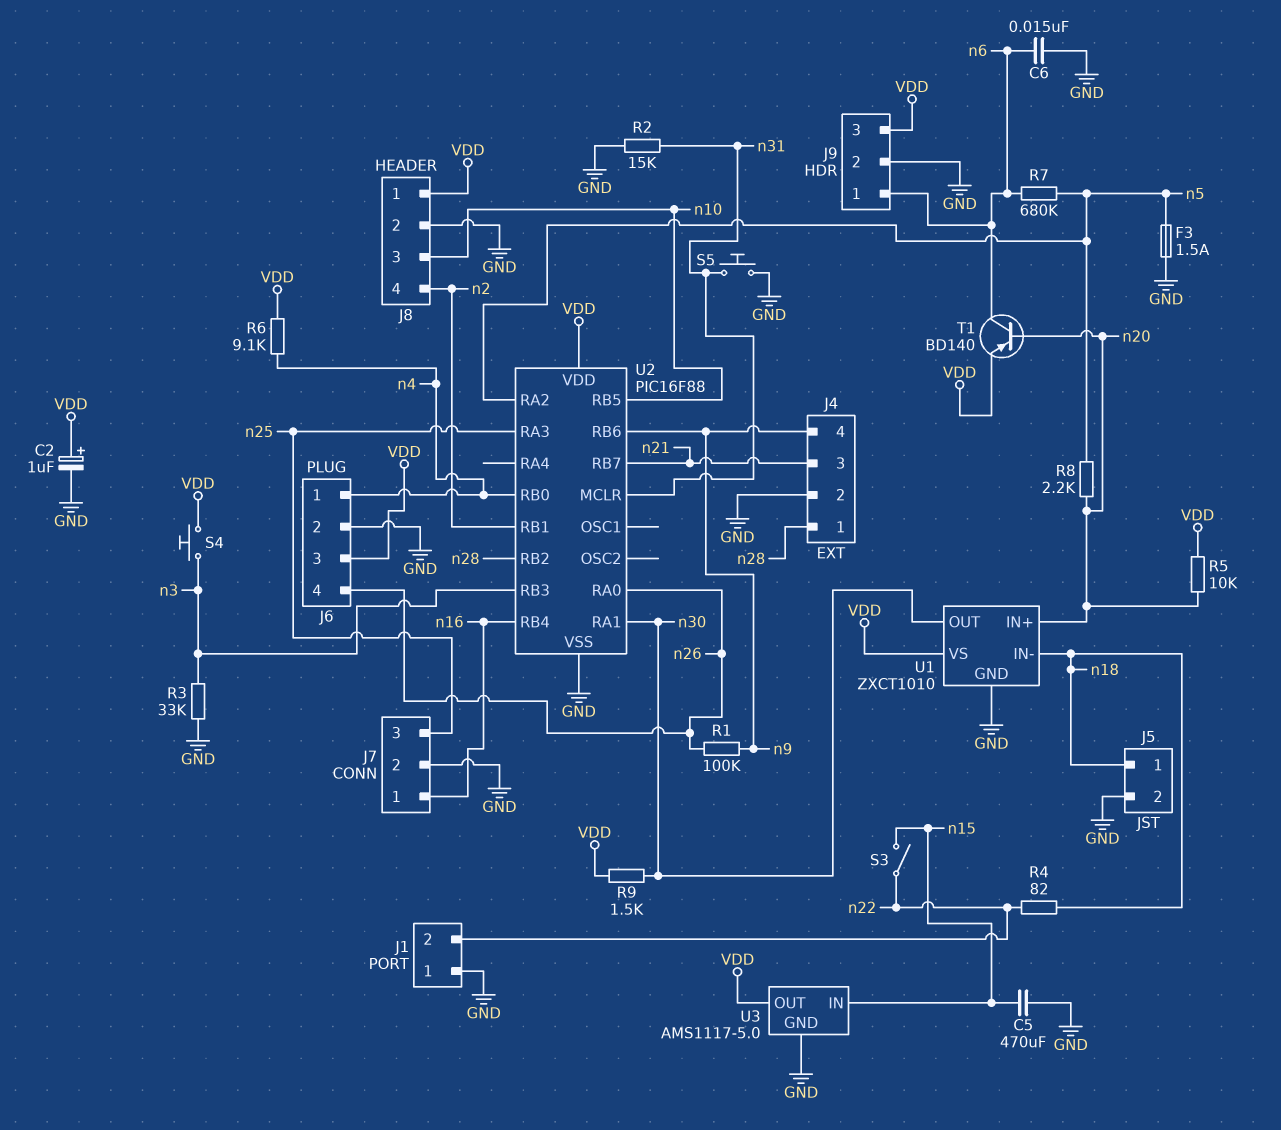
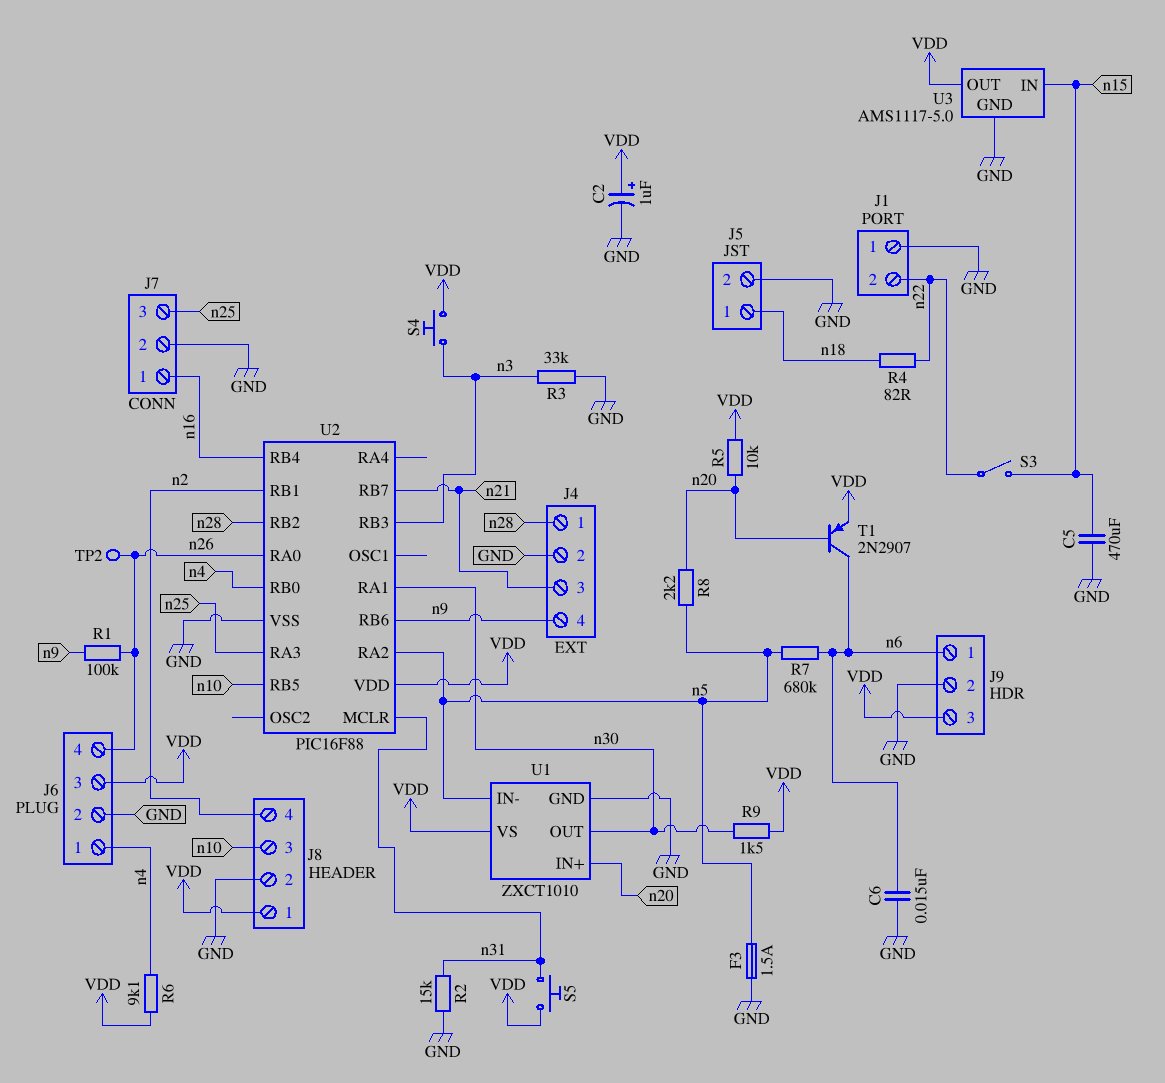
S5: button (GND, n31) -> button (VDD, n31)
T1: PNP BD140 (B n20, C n6, E VDD) -> PNP 2N2907 (B n20, C n6, E VDD)
TP2: none -> test point (n26)
U1 pin IN-: n18 -> n5

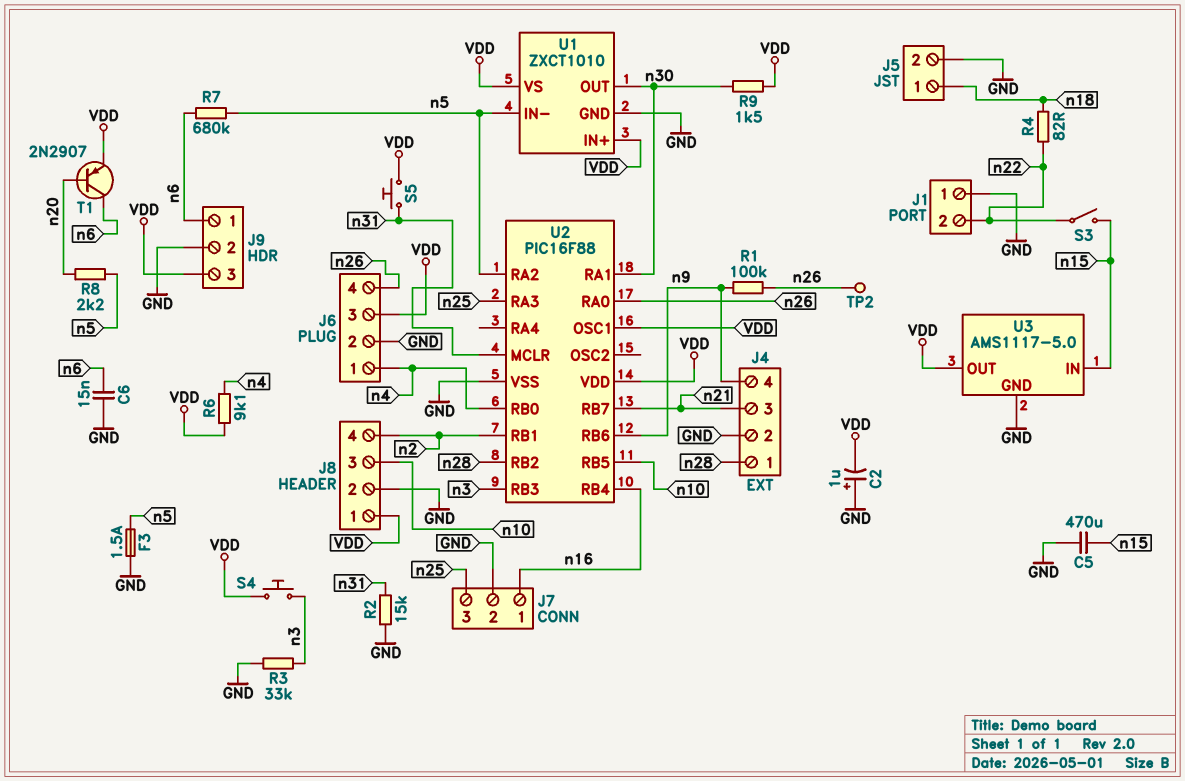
C2: 1uF (plus VDD, minus GND) -> 1uF (plus GND, minus VDD)
R5: 10k (VDD, n20) -> none
U1 pin IN+: n20 -> VDD
U2 pin OSC1: none -> VDD

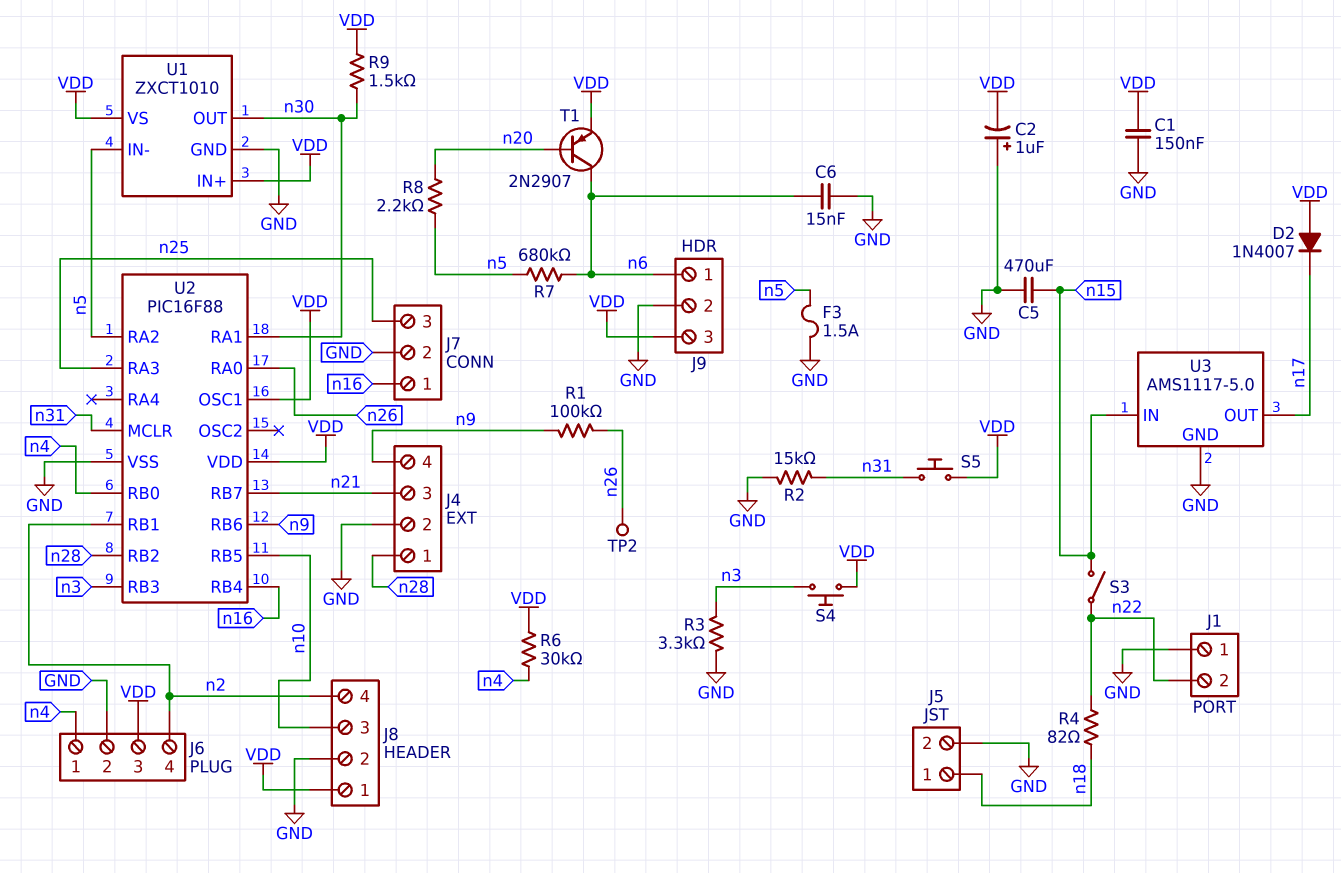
C1: none -> 150nF (GND, VDD)
D2: none -> diode 1N4007 (A VDD, K n17)
J6 pin 4: n26 -> n2
R3: 33k (GND, n3) -> 3.3k (GND, n3)
R6: 9.1k (VDD, n4) -> 30k (VDD, n4)
U3 pin OUT: VDD -> n17

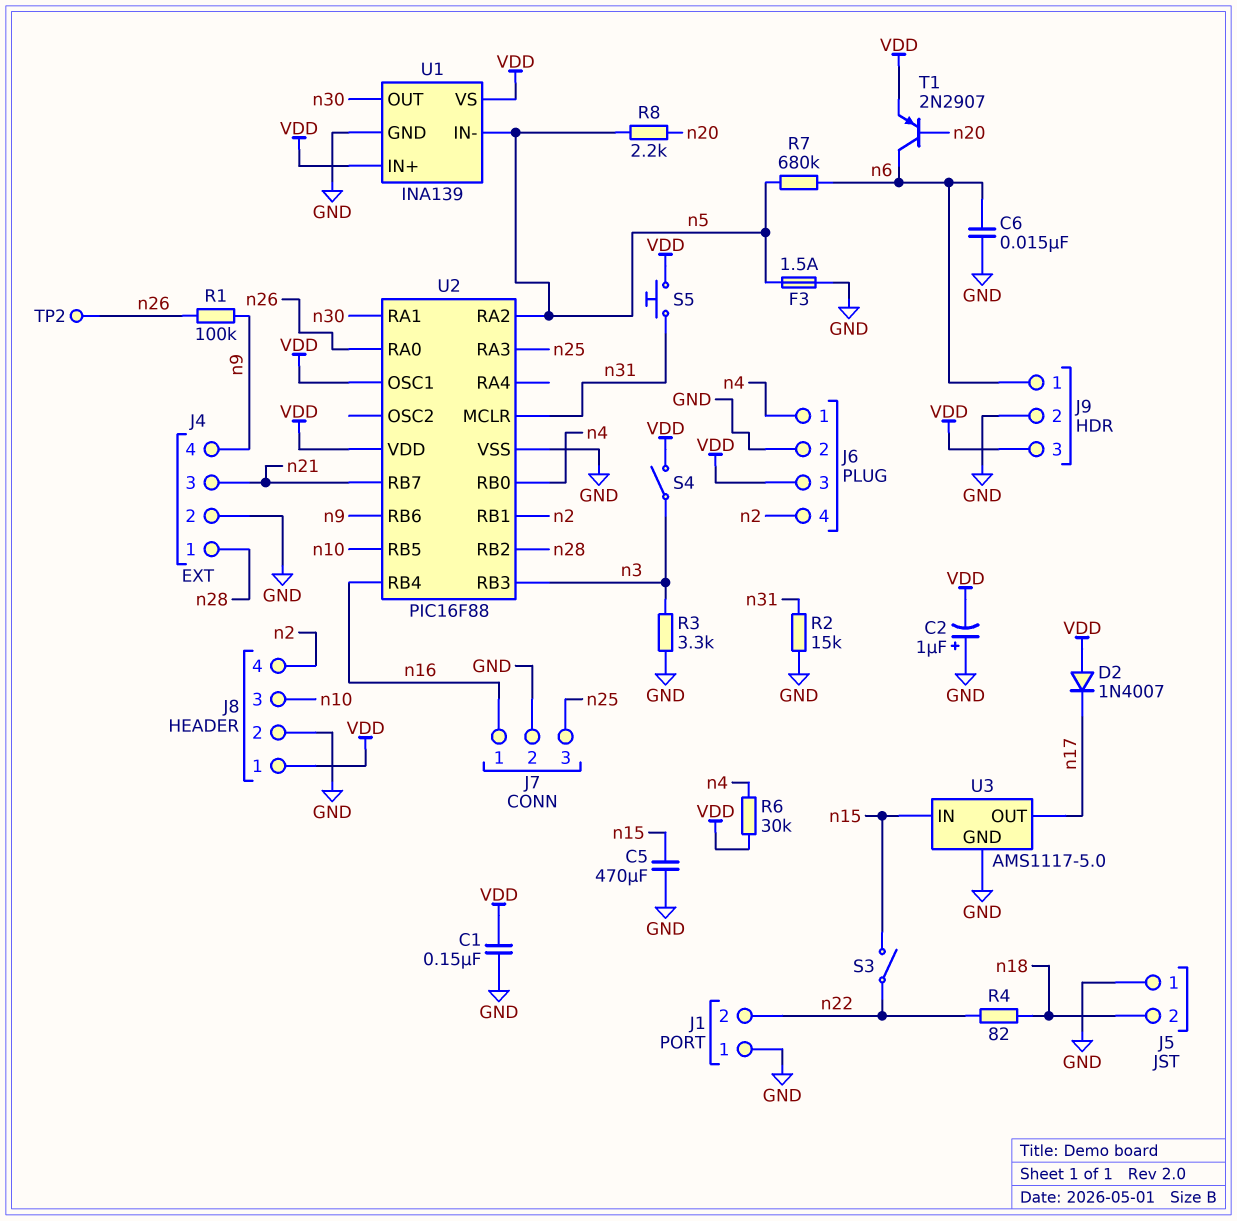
J5 pin 1: n18 -> GND
J5 pin 2: GND -> n18
R9: 1.5k (VDD, n30) -> none
S4: button (VDD, n3) -> switch (VDD, n3)
U1: ZXCT1010 -> INA139

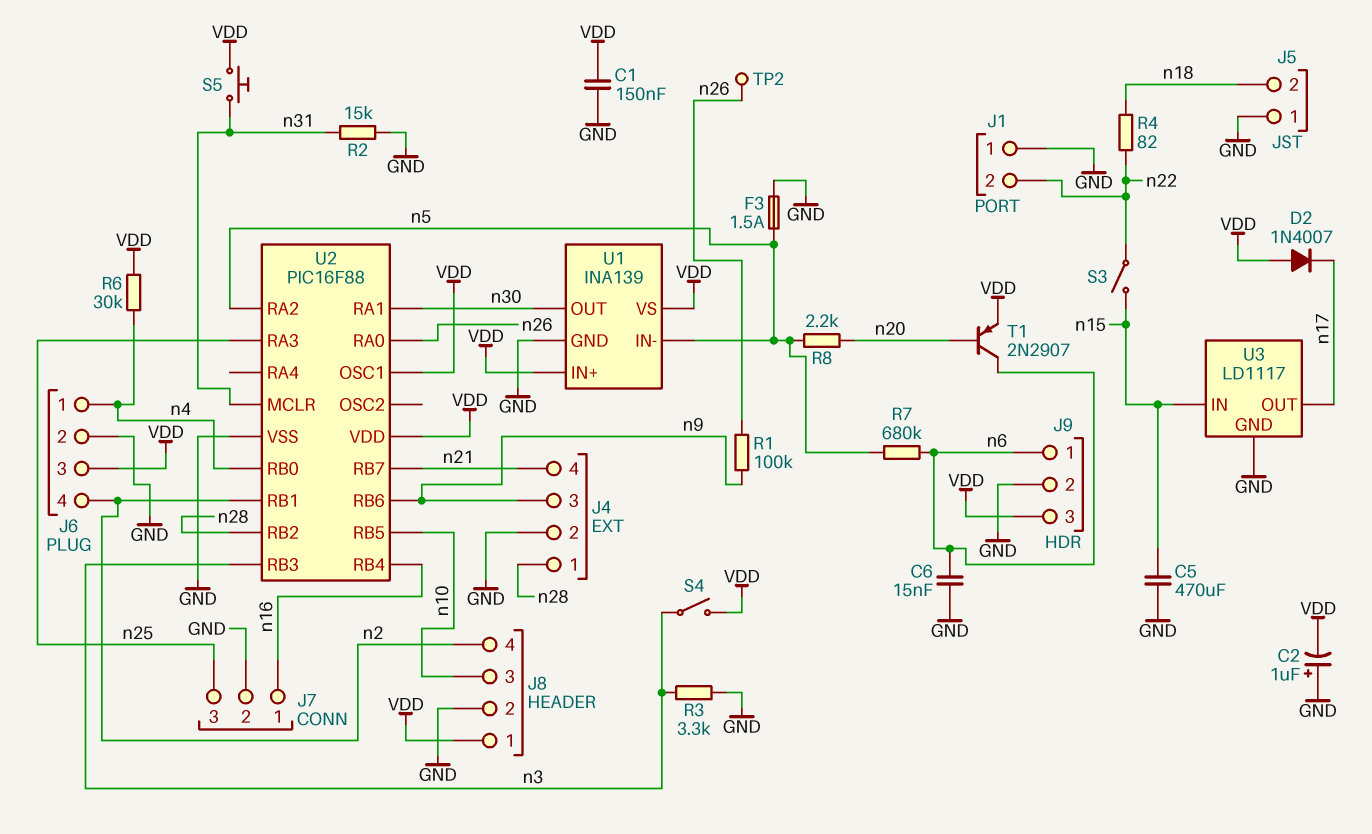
J4 pin 3: n21 -> n9
J4 pin 4: n9 -> n21
U3: AMS1117-5.0 -> LD1117

